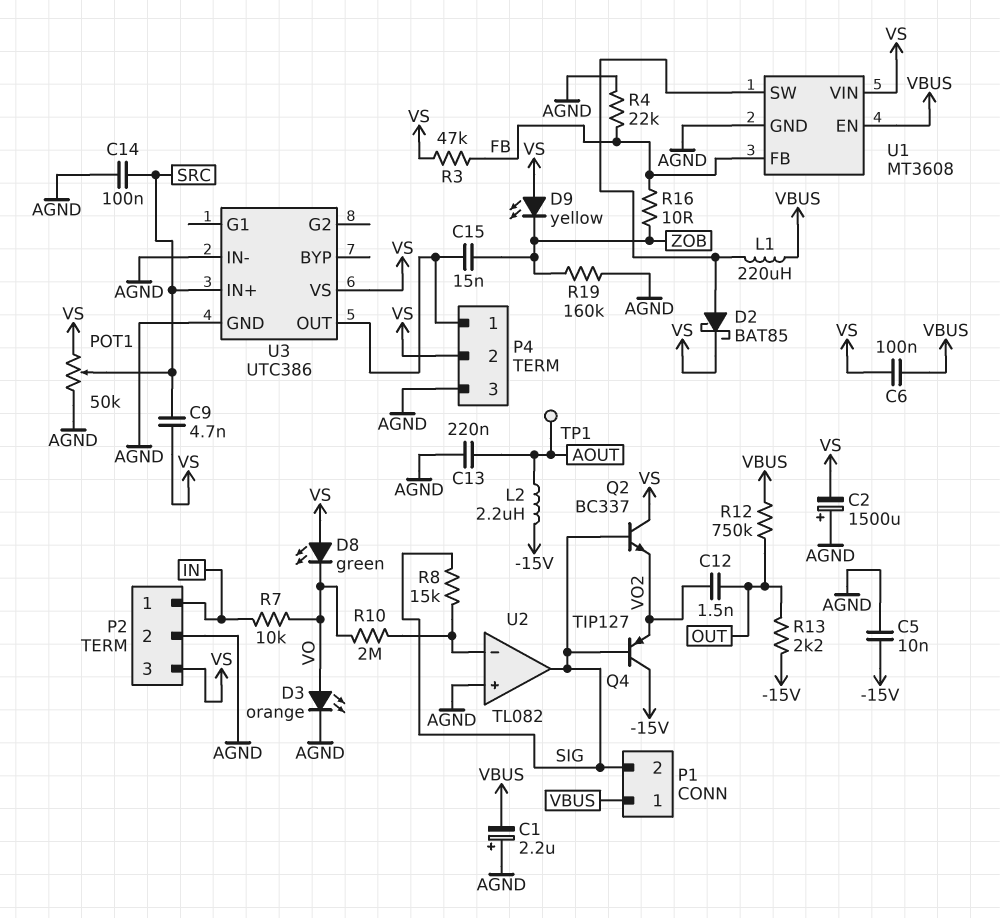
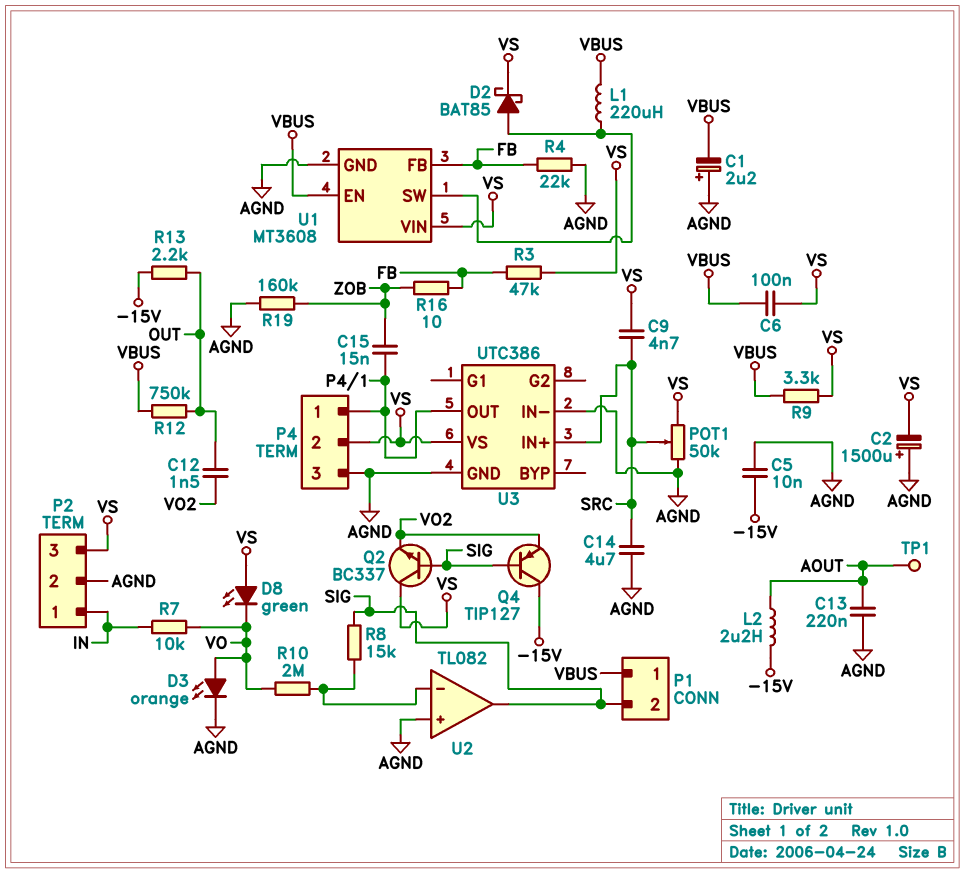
C14: 100nF (AGND, SRC) -> 4.7uF (AGND, SRC)
D9: LED yellow (A VS, K ZOB) -> none
R9: none -> 3.3k (VBUS, VS)

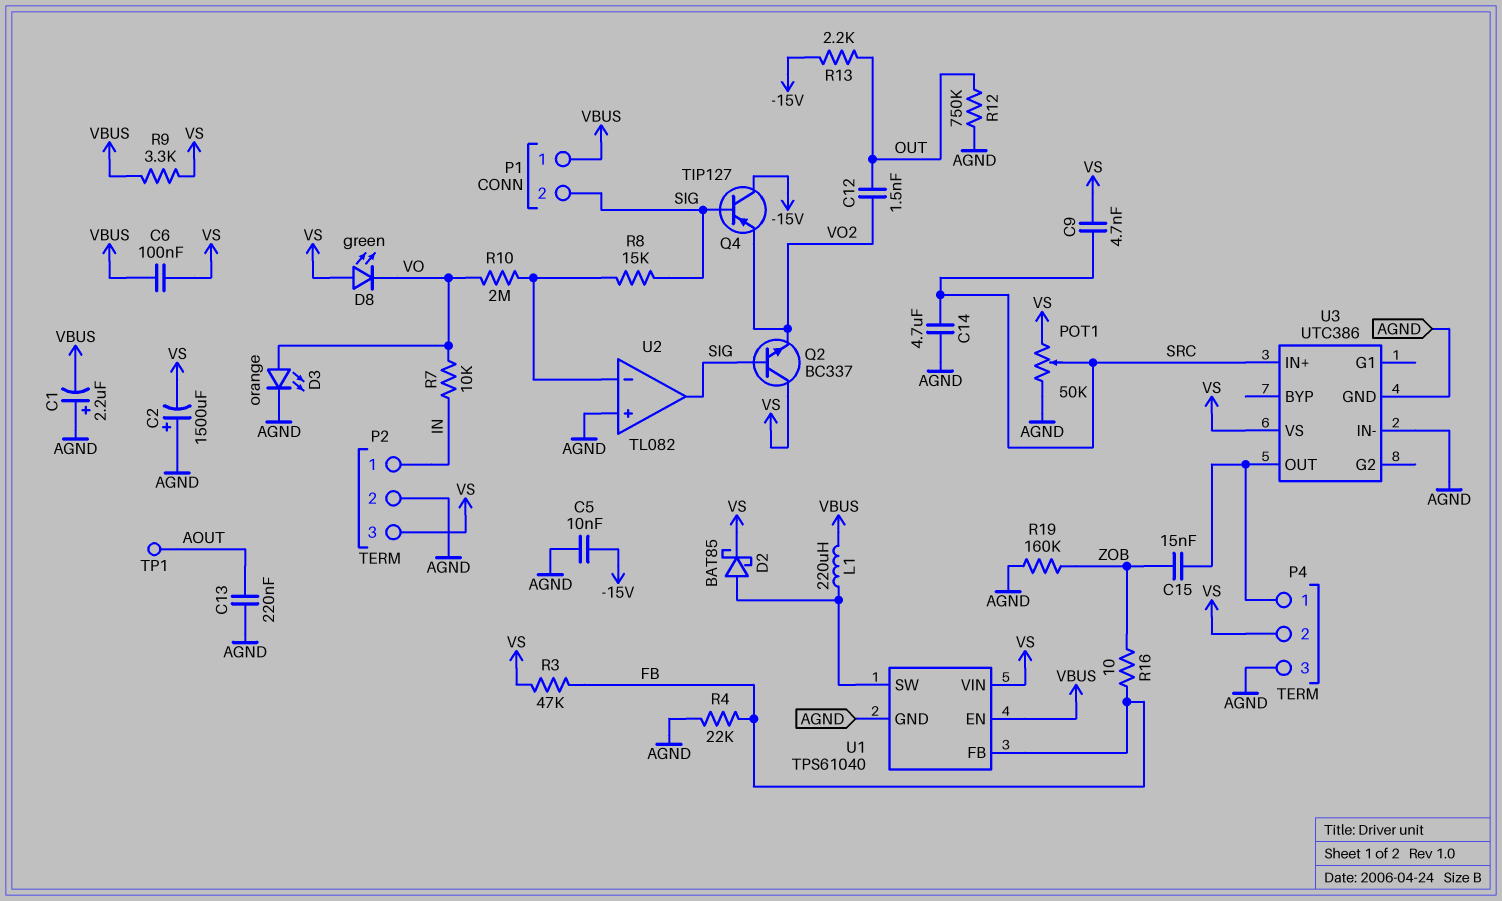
L2: 2.2uH (-15V, AOUT) -> none
R12: 750k (OUT, VBUS) -> 750k (AGND, OUT)
U1: MT3608 -> TPS61040

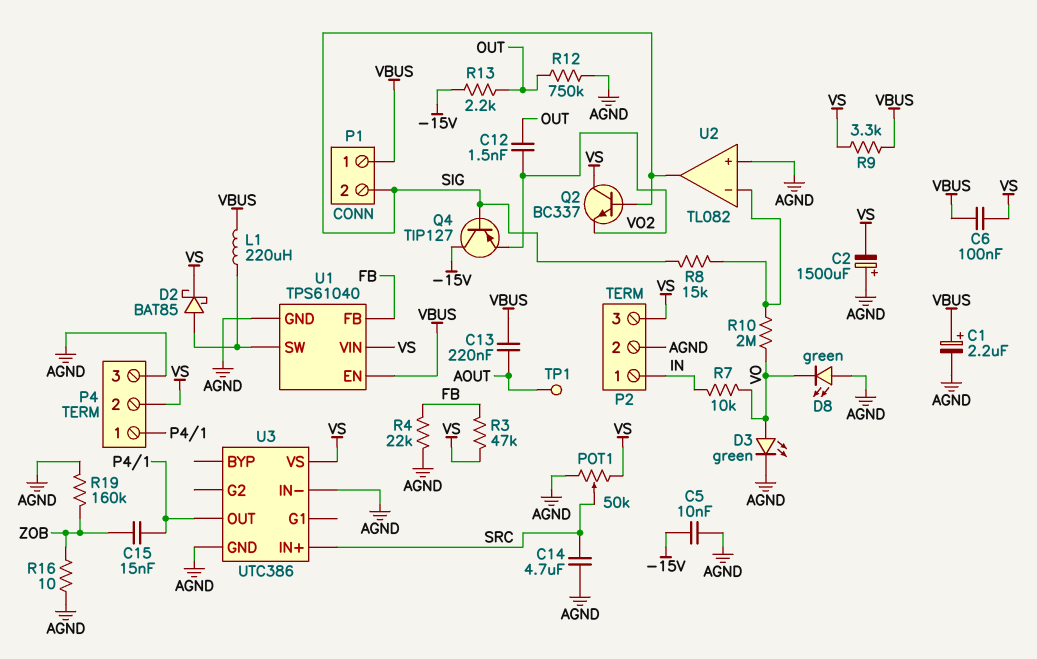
C1: 2.2uF (plus AGND, minus VBUS) -> 2.2uF (plus VBUS, minus AGND)
C9: 4.7nF (SRC, VS) -> none
C13: 220nF (AGND, AOUT) -> 220nF (AOUT, VBUS)
D3: LED orange (A VO, K AGND) -> LED green (A VO, K AGND)
D8: LED green (A VS, K VO) -> LED green (A AGND, K VO)
R16: 10 (FB, ZOB) -> 10 (AGND, ZOB)

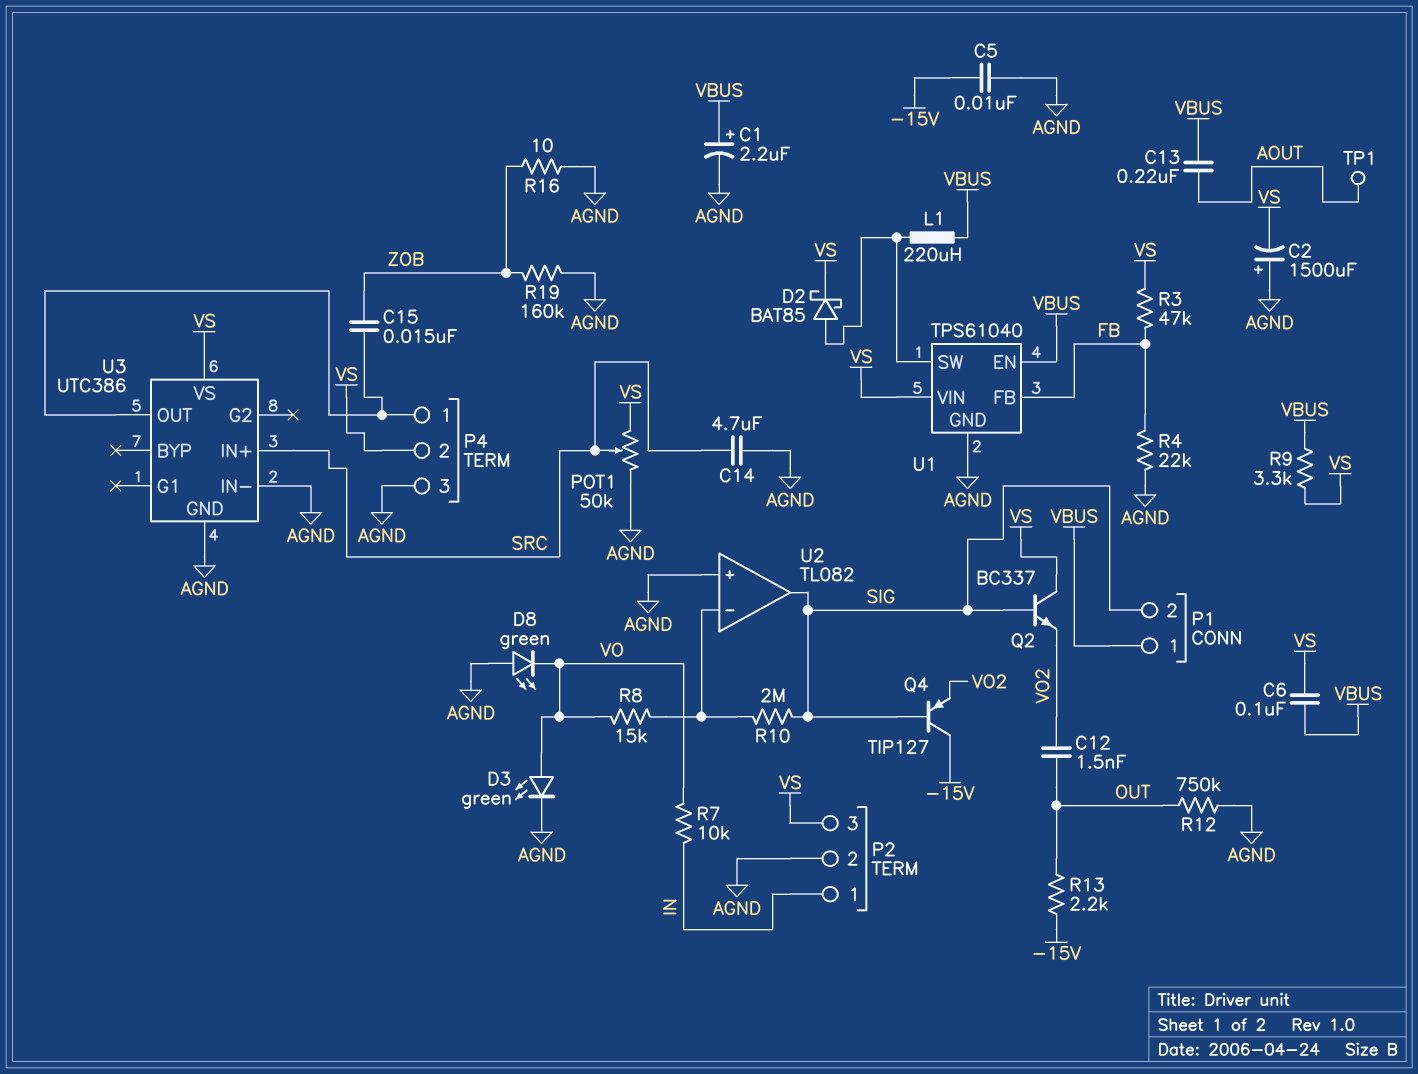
R8: 15k (SIG, U2/in-) -> 15k (U2/in-, VO)
R10: 2M (U2/in-, VO) -> 2M (SIG, U2/in-)

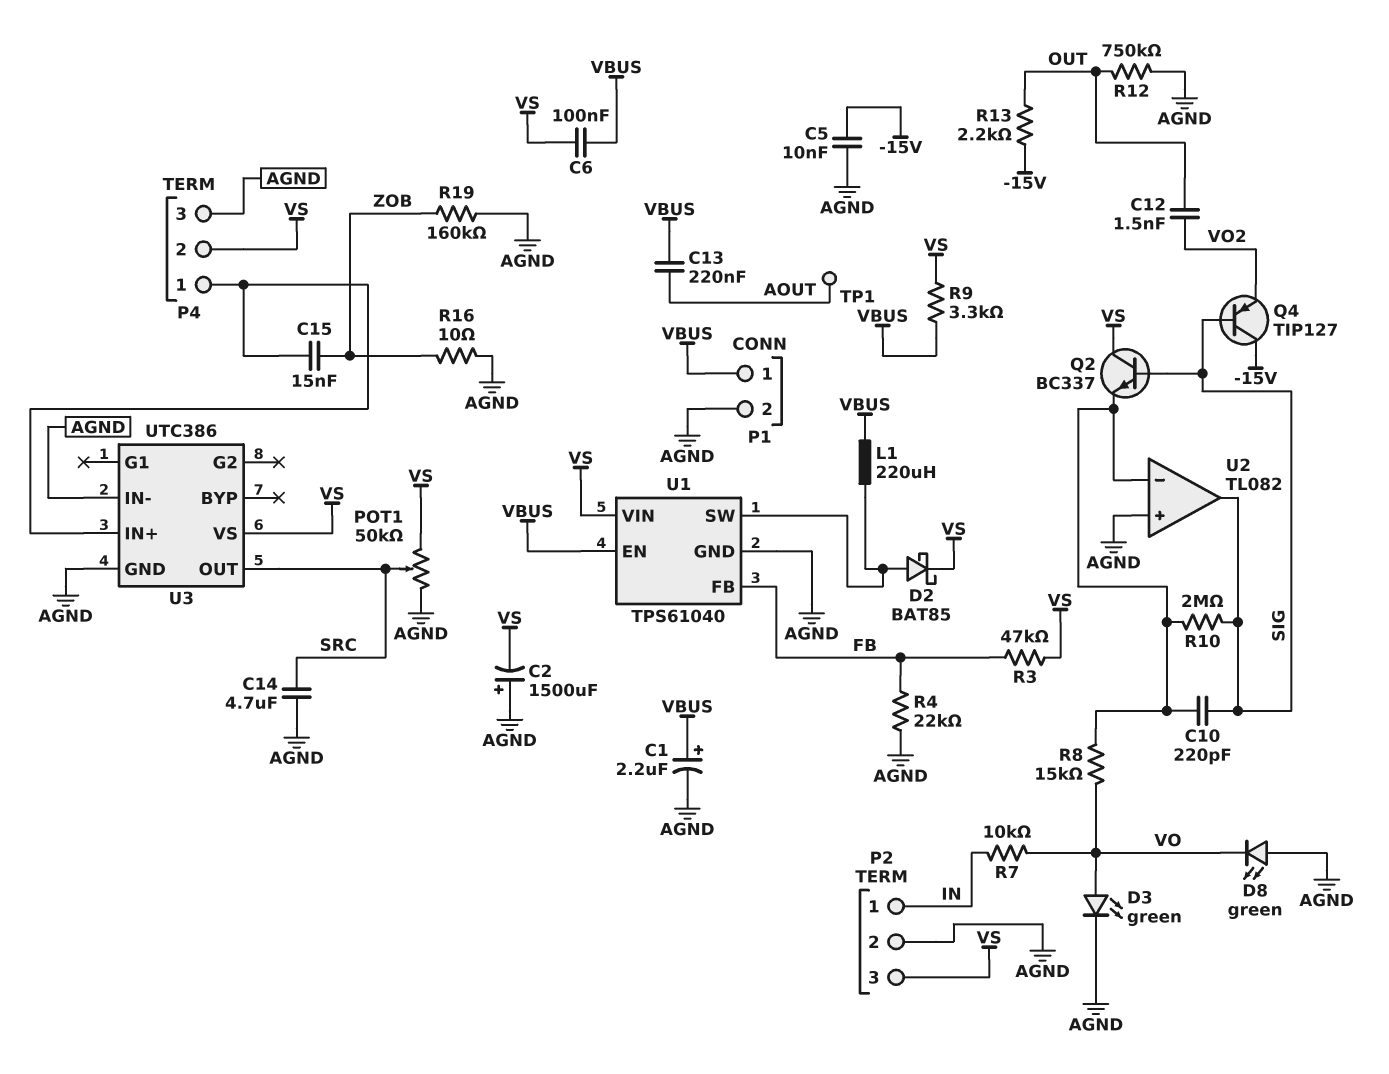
C10: none -> 220pF (SIG, U2/in-)
P1 pin 2: SIG -> AGND
Q2: NPN BC337 (B SIG, C VS, E VO2) -> NPN BC337 (B SIG, C VS, E U2/in-)
U3 pin IN+: SRC -> P4/1
U3 pin OUT: P4/1 -> SRC

